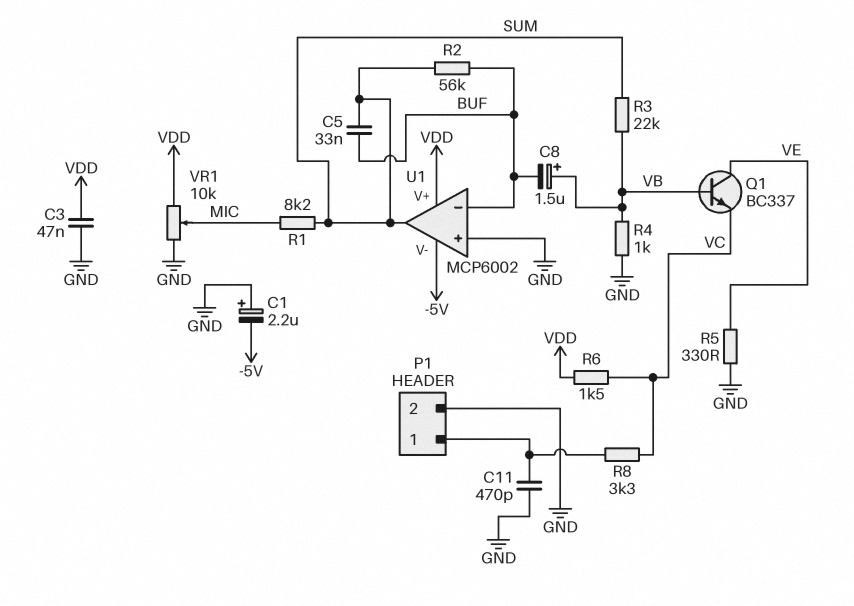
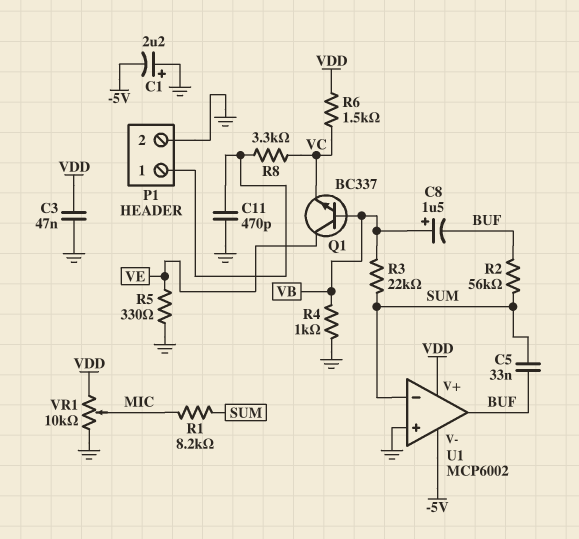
U1 pin in-: BUF -> SUM
U1 pin out: SUM -> BUF

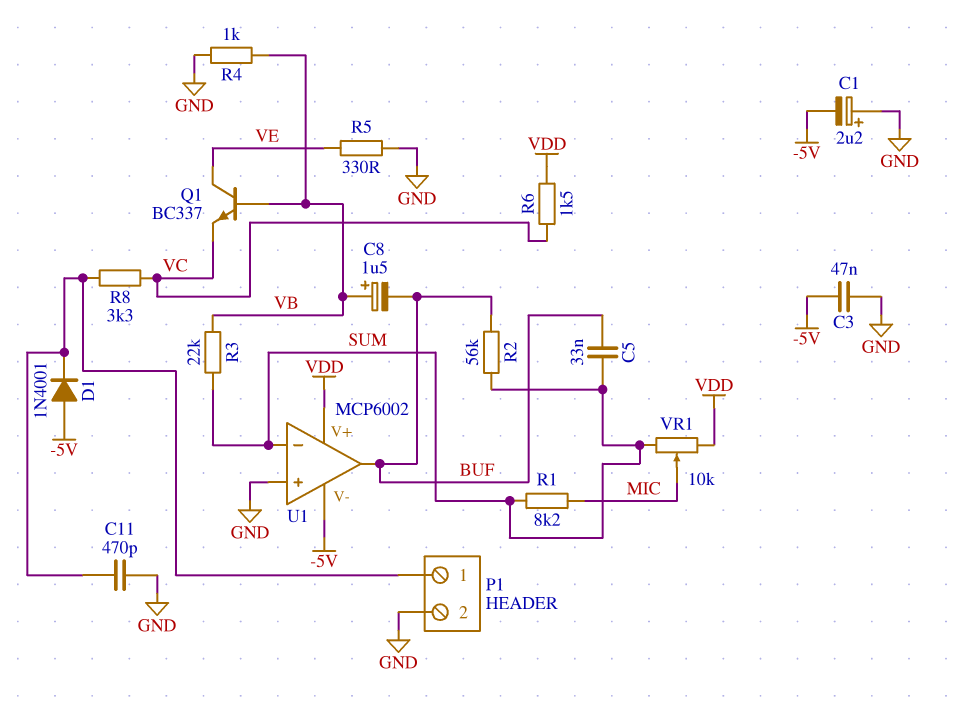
C3: 47nF (GND, VDD) -> 47nF (-5V, GND)
D1: none -> diode 1N4001 (A -5V, K P1/1)
VR1: 10k (GND, VDD, wiper MIC) -> 10k (SUM, VDD, wiper MIC)

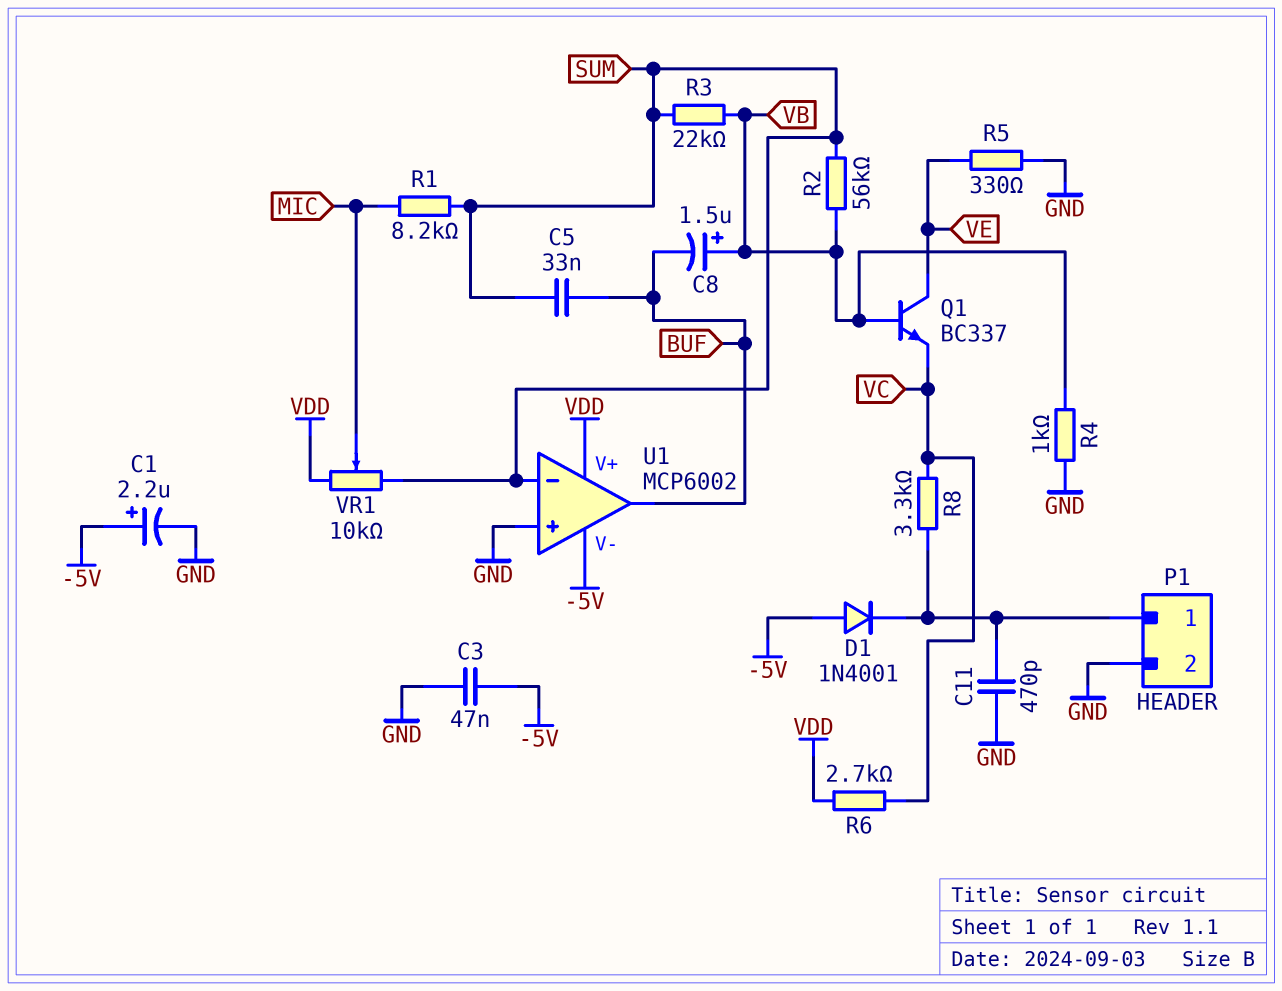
C1: 2.2uF (plus GND, minus -5V) -> 2.2uF (plus -5V, minus GND)
R2: 56k (BUF, SUM) -> 56k (SUM, VB)
R6: 1.5k (VC, VDD) -> 2.7k (VC, VDD)

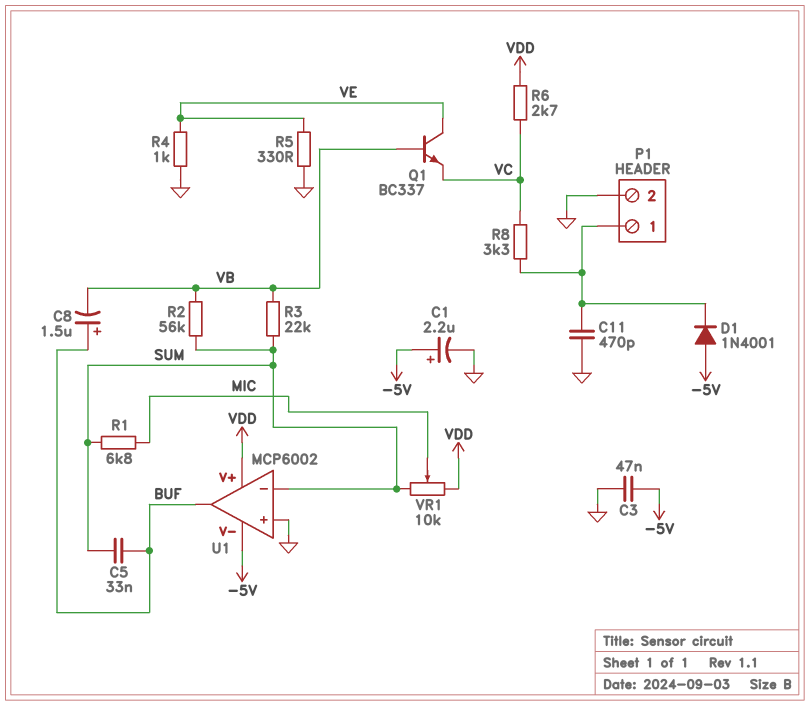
C8: 1.5uF (plus VB, minus BUF) -> 1.5uF (plus BUF, minus VB)
R1: 8.2k (MIC, SUM) -> 6.8k (MIC, SUM)
R4: 1k (GND, VB) -> 1k (GND, VE)

